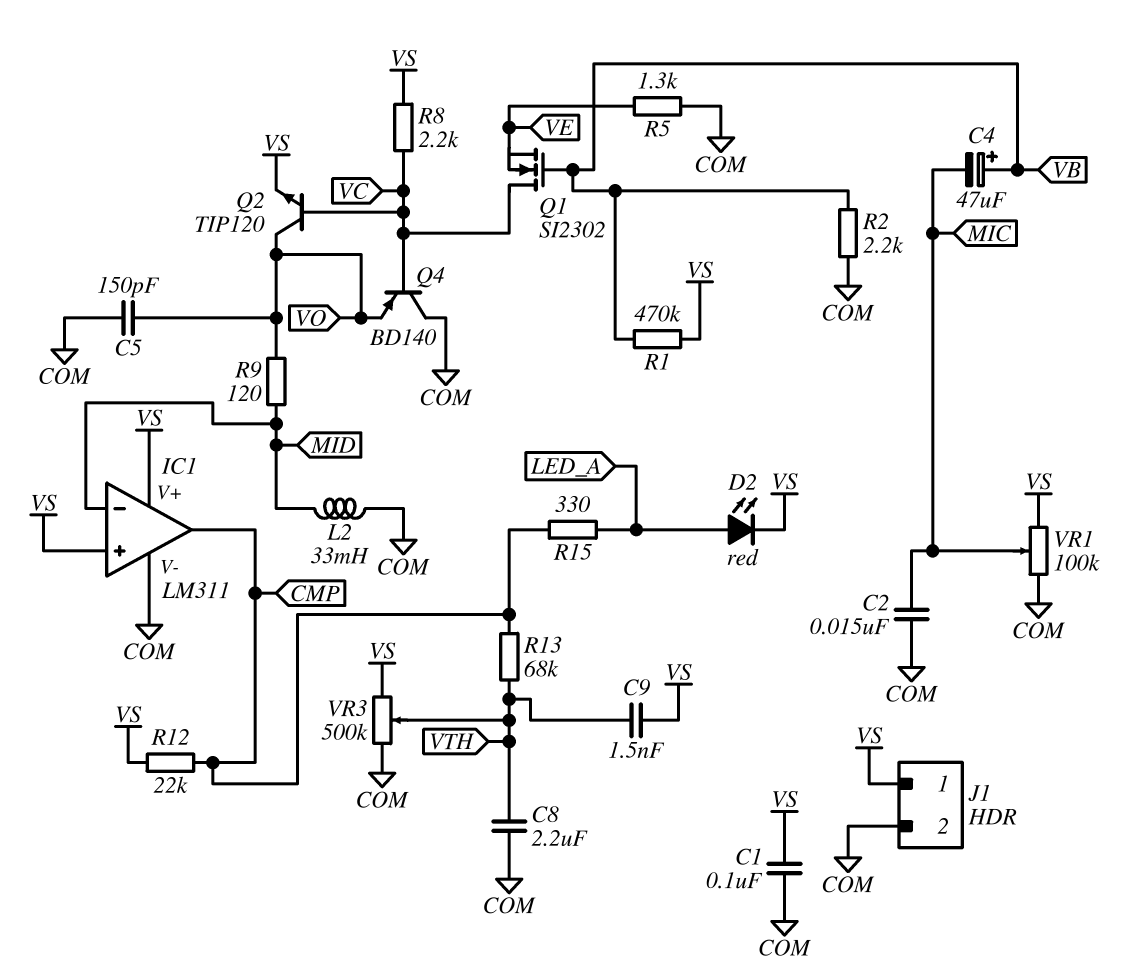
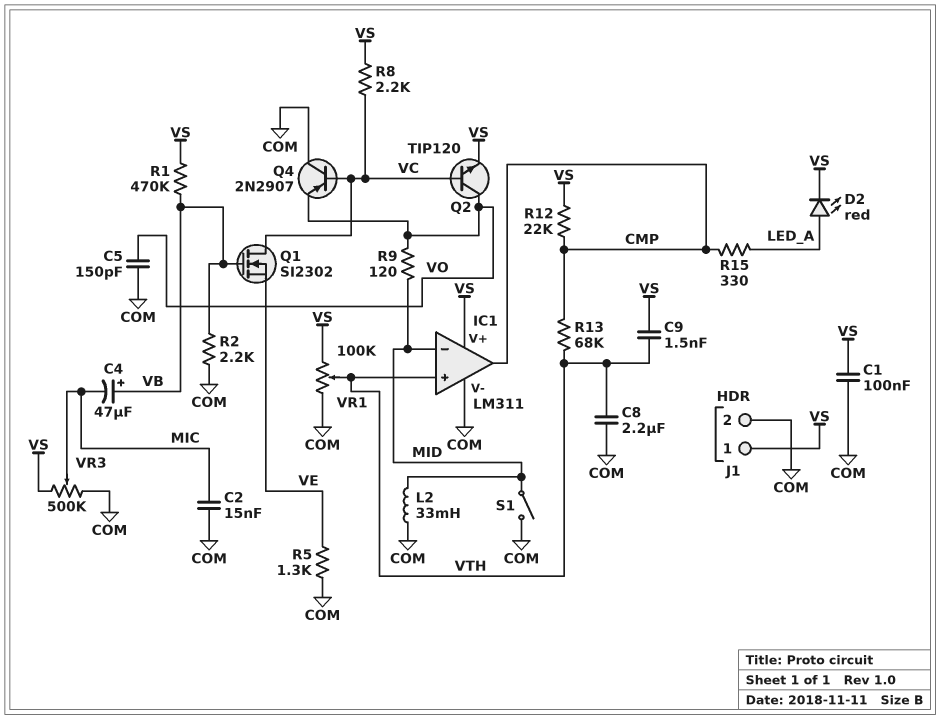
IC1 pin in+: VS -> VTH
Q4: PNP BD140 (B VC, C COM, E VO) -> PNP 2N2907 (B VC, C COM, E VO)
S1: none -> switch (COM, MID)
VR1: 100k (COM, VS, wiper MIC) -> 100k (COM, VS, wiper VTH)
VR3: 500k (COM, VS, wiper VTH) -> 500k (COM, VS, wiper MIC)

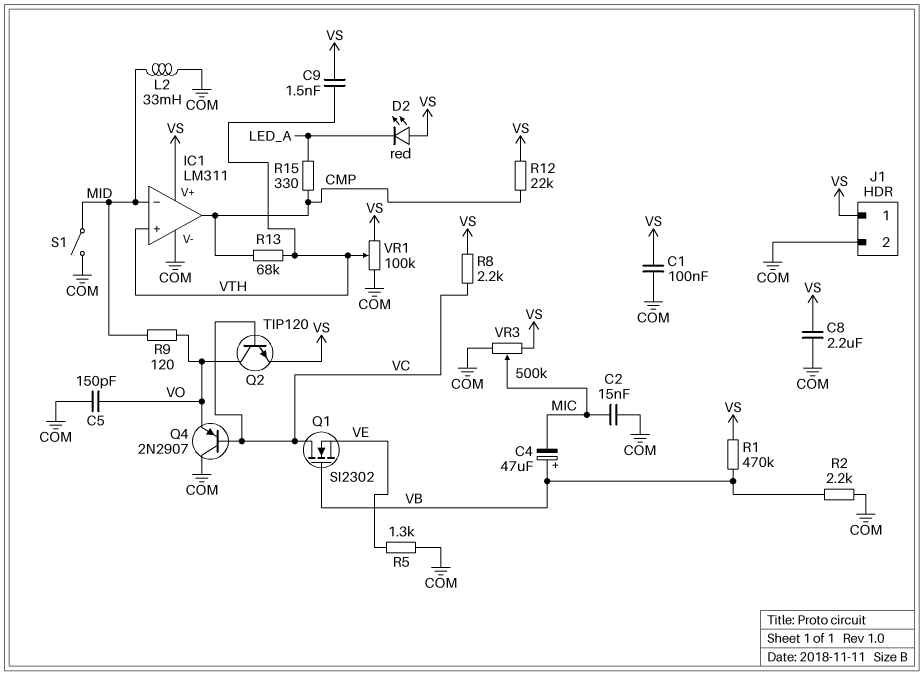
C8: 2.2uF (COM, VTH) -> 2.2uF (COM, VS)
D2: LED red (A LED_A, K VS) -> LED red (A VS, K LED_A)

